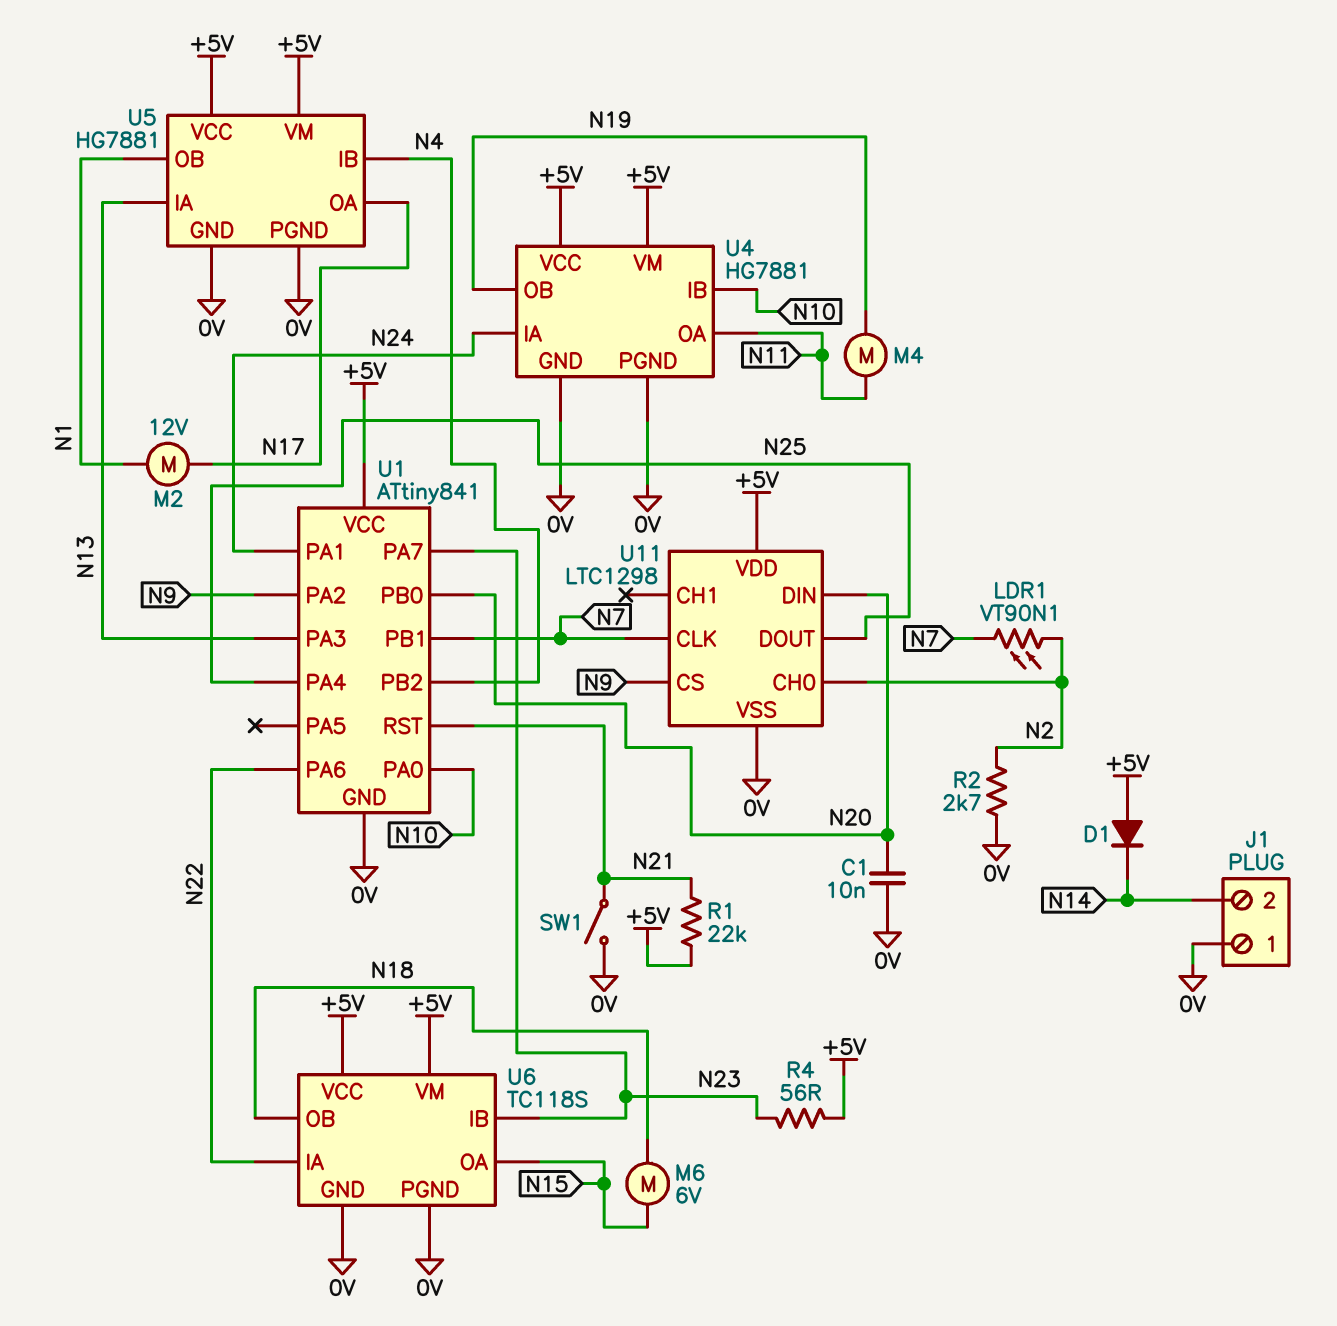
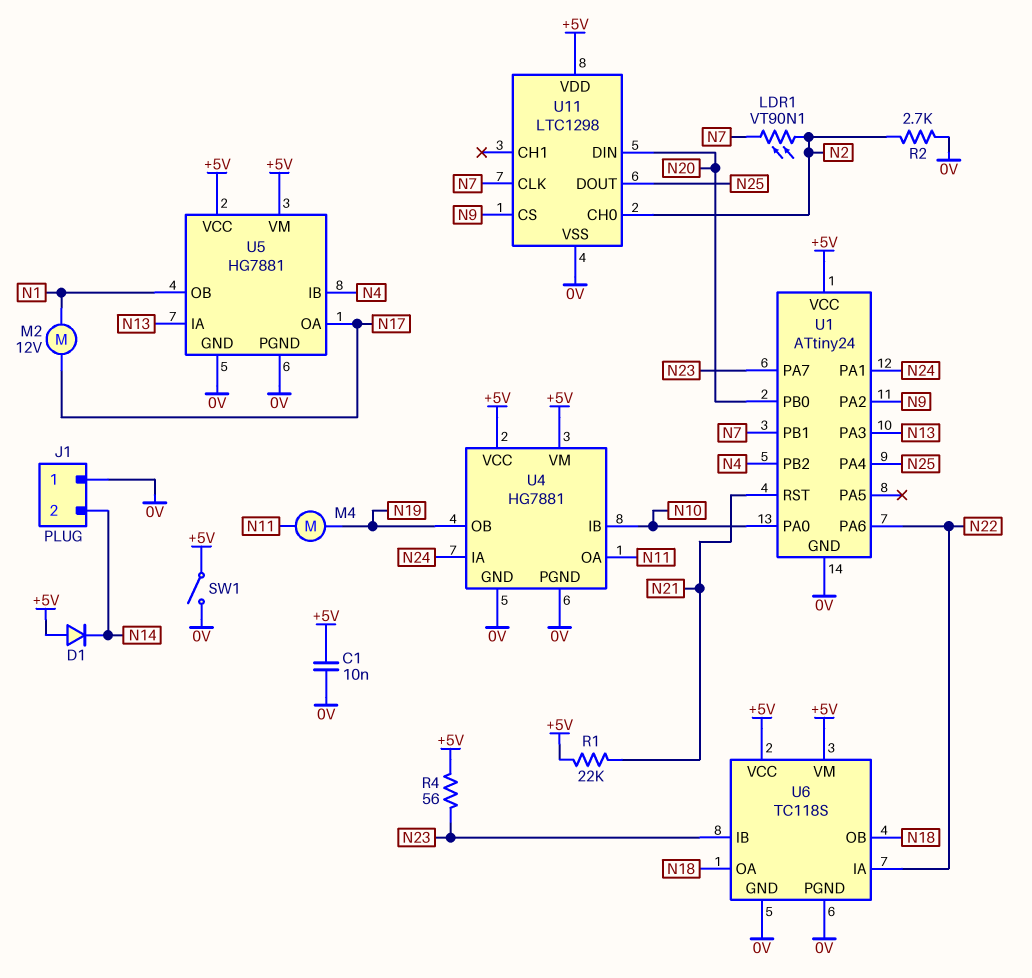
C1: 10nF (0V, N20) -> 10nF (+5V, 0V)
M6: motor 6V (N15, N18) -> none
SW1: switch (0V, N21) -> switch (+5V, 0V)
U1: ATtiny841 -> ATtiny24
U6 pin OA: N15 -> N18

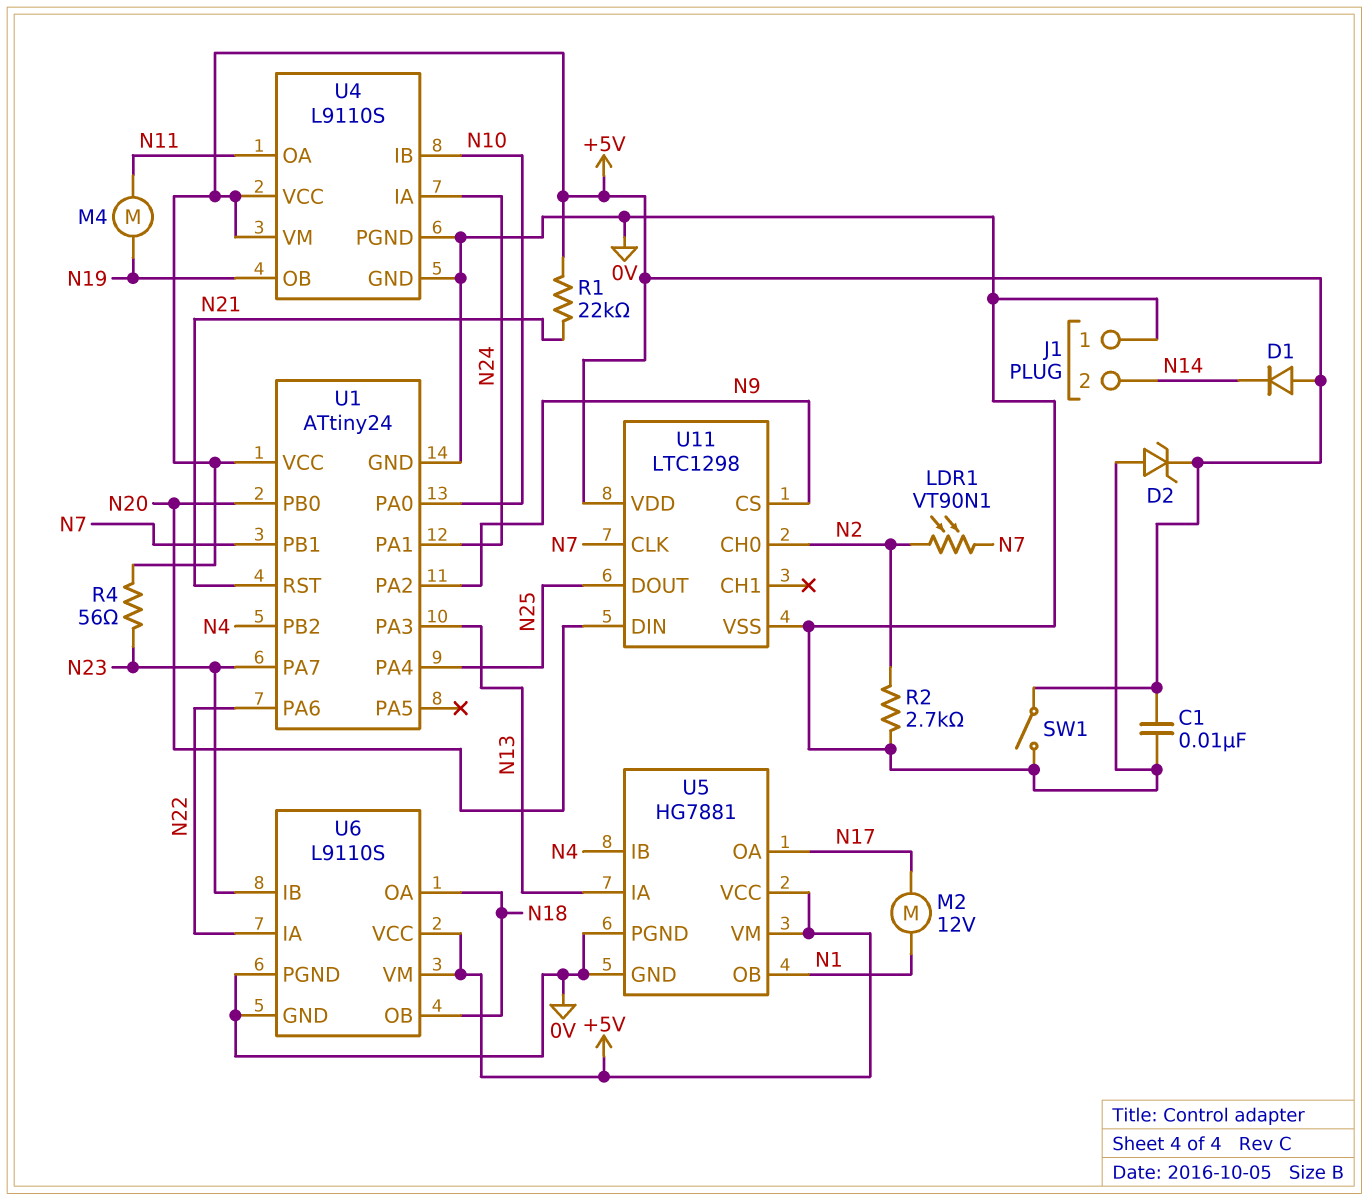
D2: none -> zener (A 0V, K +5V)
U4: HG7881 -> L9110S
U6: TC118S -> L9110S

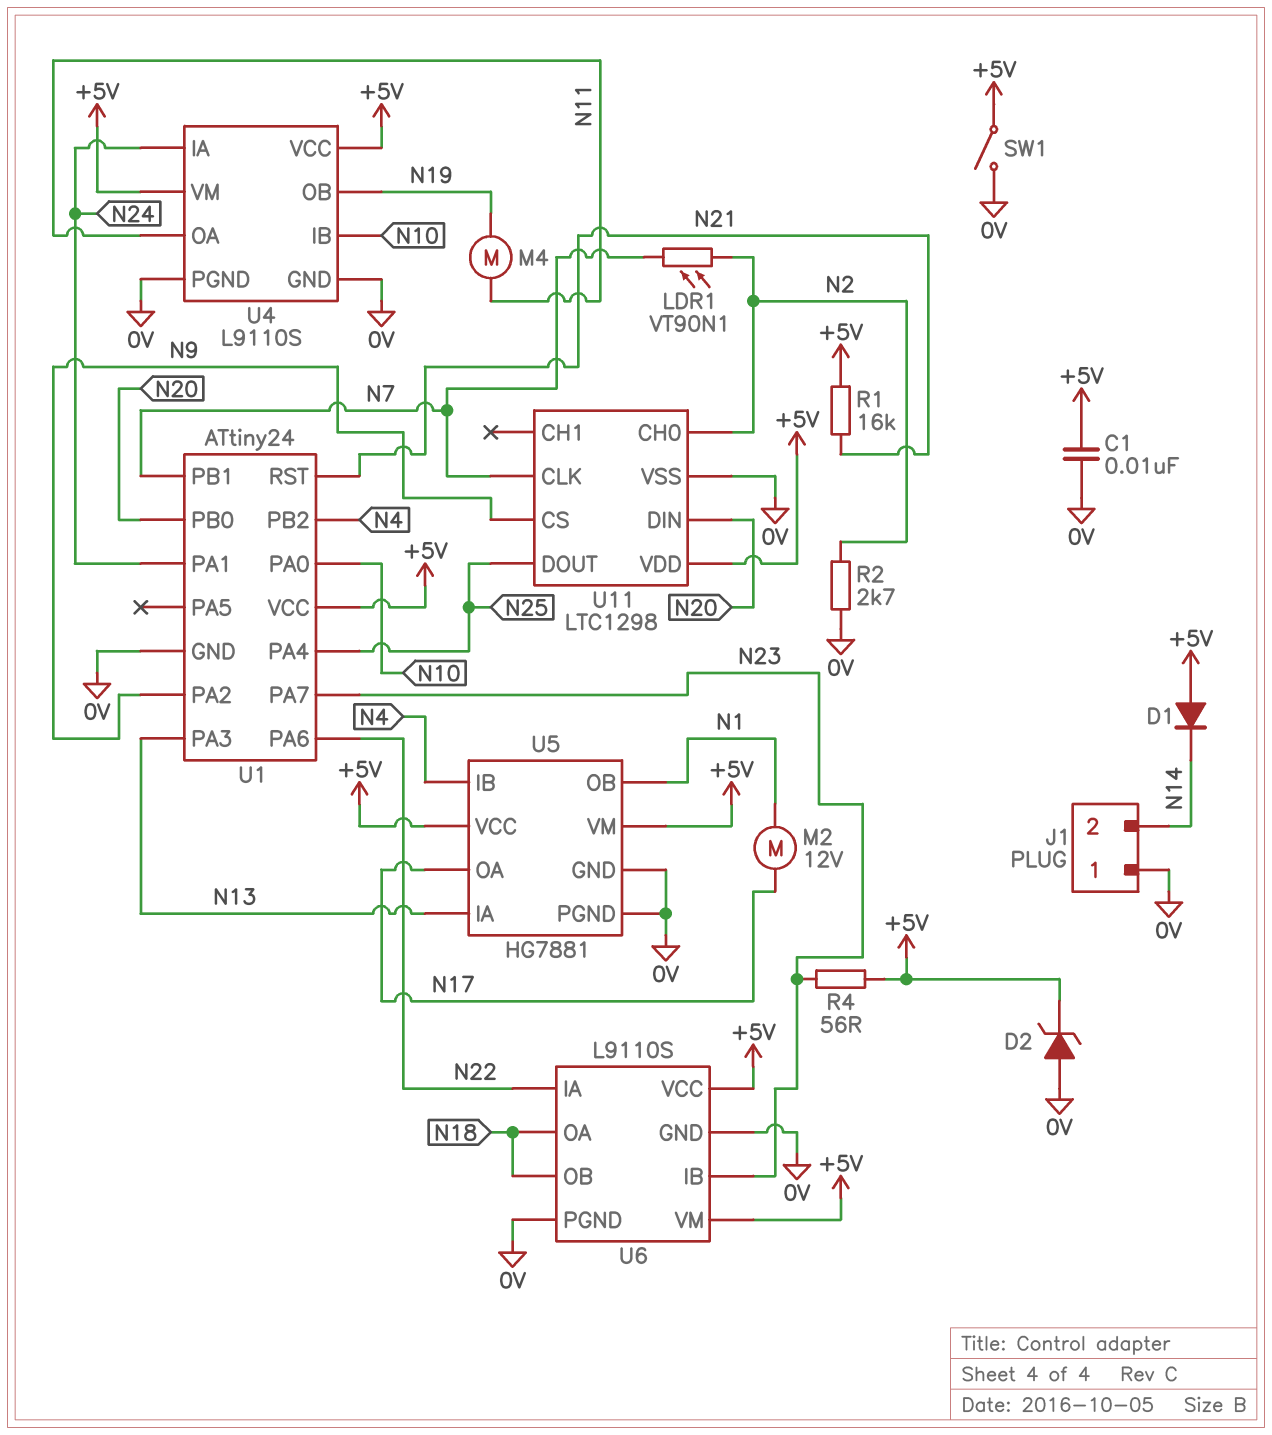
R1: 22k (+5V, N21) -> 16k (+5V, N21)

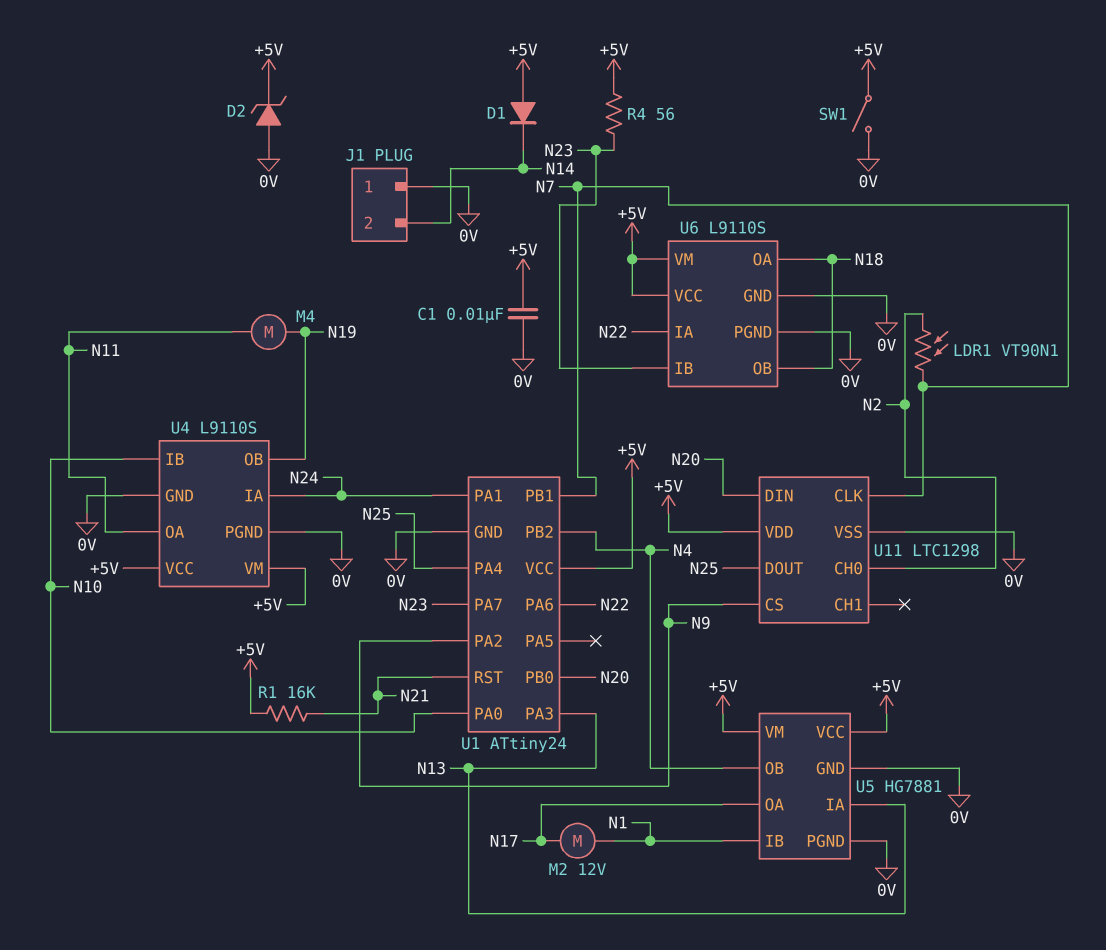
R2: 2.7k (0V, N2) -> none
U5 pin IB: N4 -> N1
U5 pin OB: N1 -> N4

